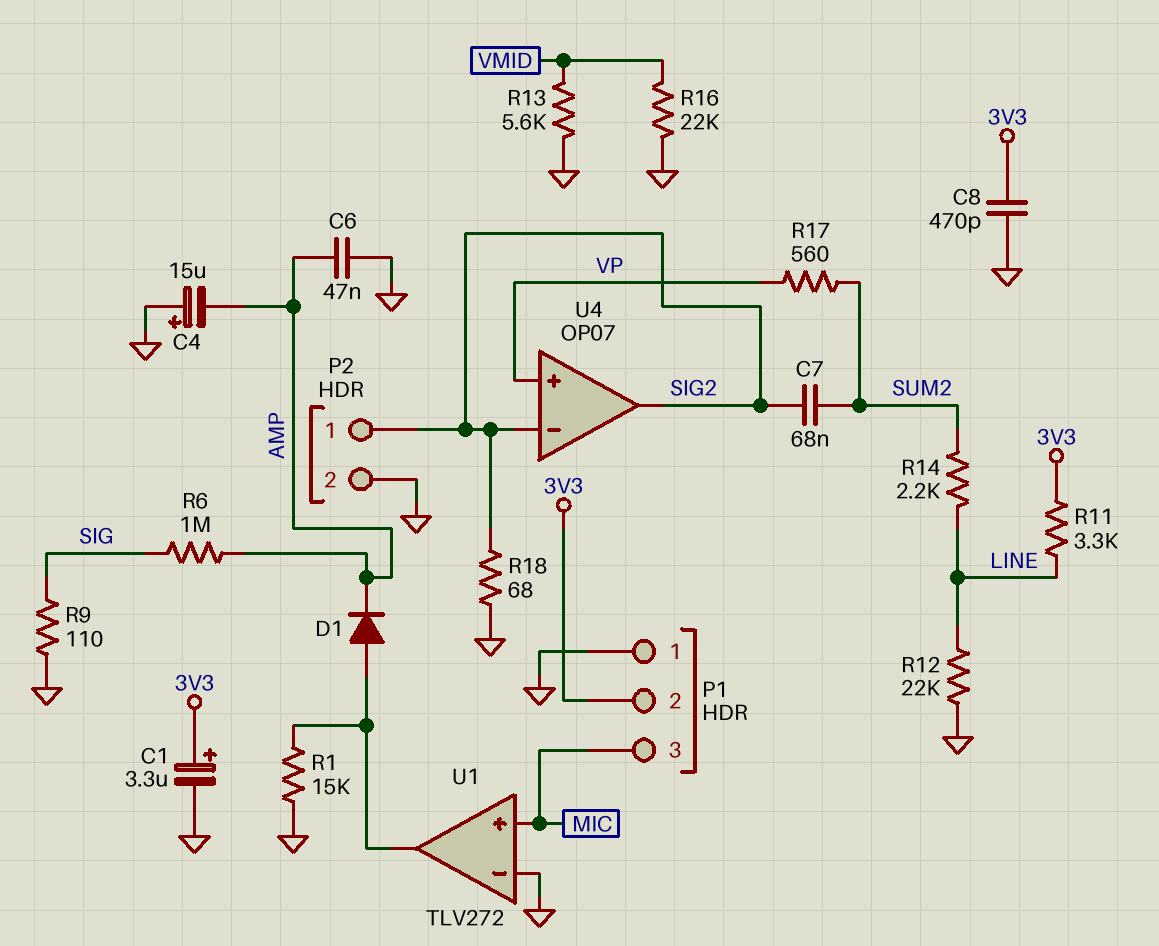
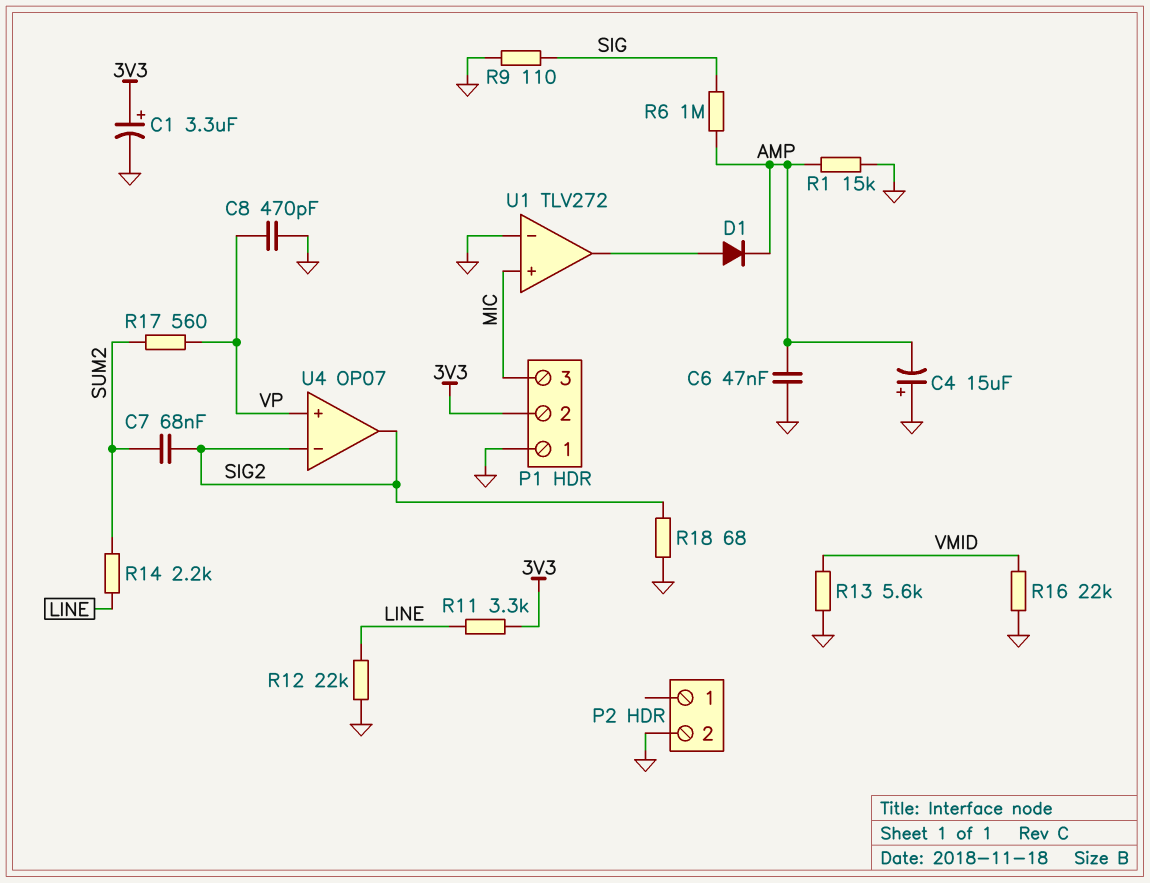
C8: 470pF (3V3, GND) -> 470pF (GND, VP)
P2 pin 1: SIG2 -> none
R1: 15k (GND, U1/out) -> 15k (AMP, GND)

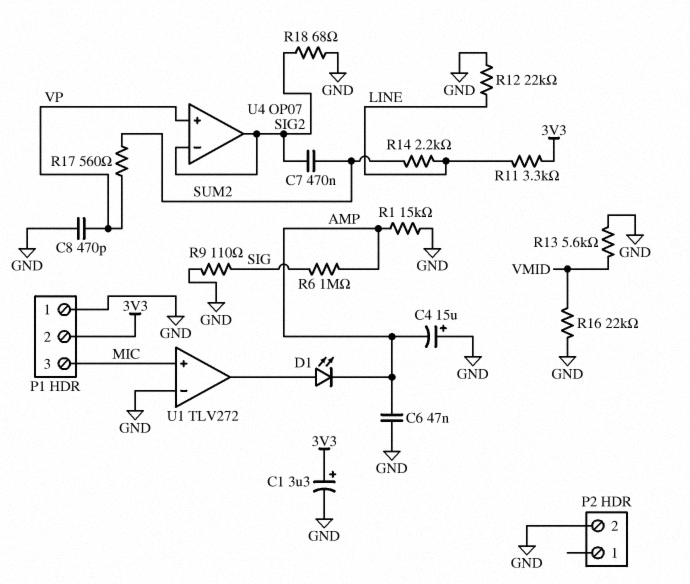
C7: 68nF (SIG2, SUM2) -> 470nF (SIG2, SUM2)
D1: diode (A U1/out, K AMP) -> LED (A U1/out, K AMP)

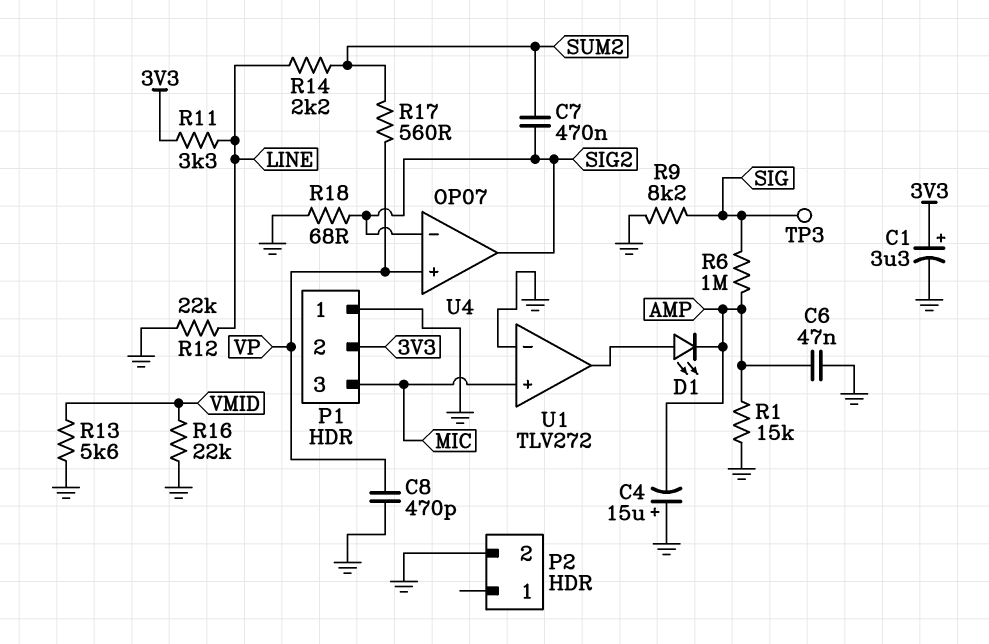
R9: 110 (GND, SIG) -> 8.2k (GND, SIG)
TP3: none -> test point (SIG)

